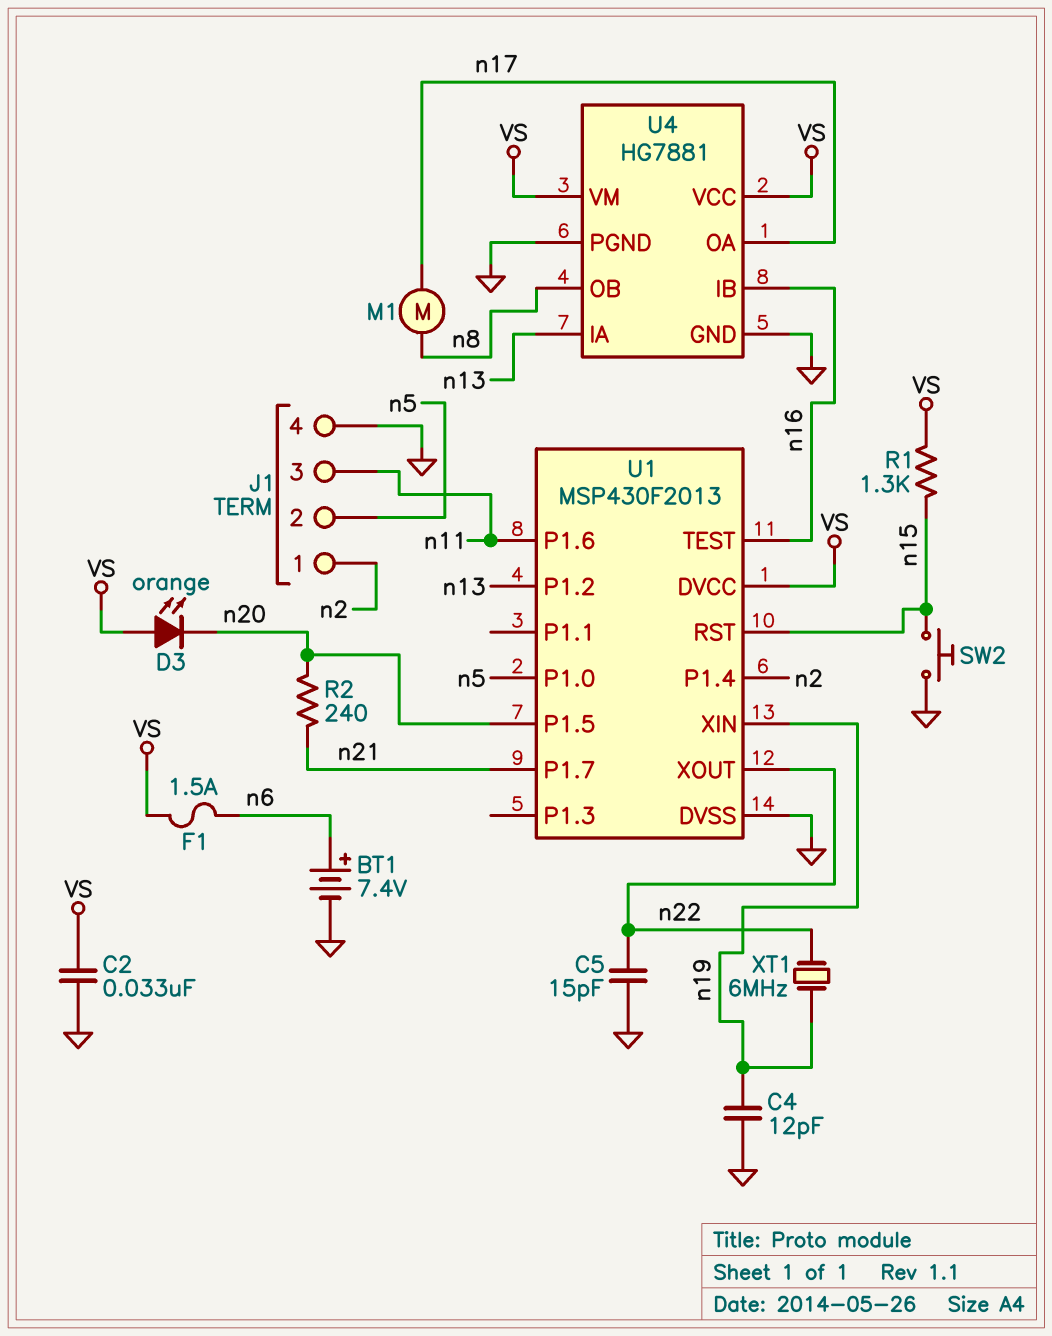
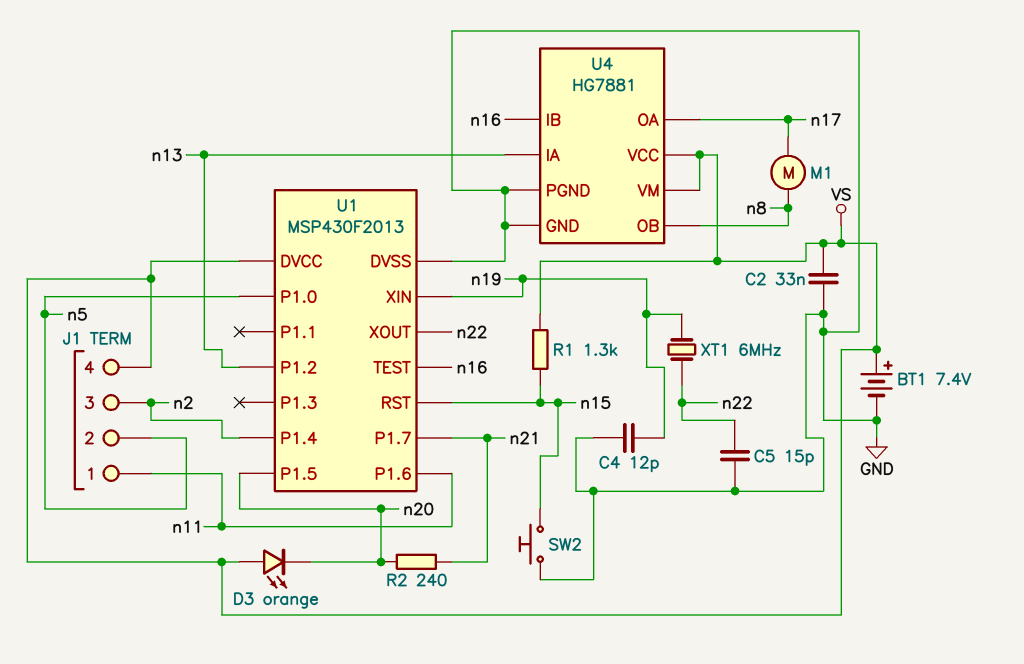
BT1: 7.4V (plus n6, minus GND) -> 7.4V (plus VS, minus GND)
F1: 1.5A (VS, n6) -> none
J1 pin 1: n2 -> n11
J1 pin 3: n11 -> n2
J1 pin 4: GND -> VS

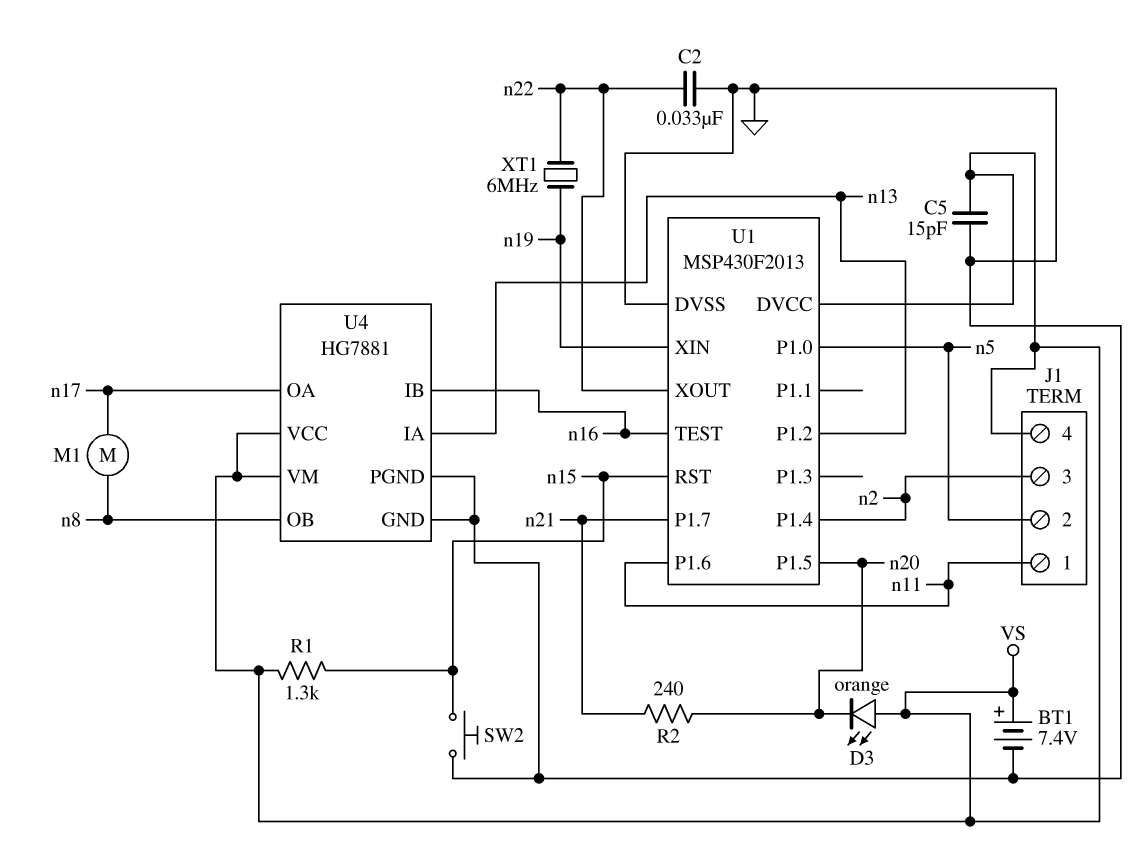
C2: 33nF (GND, VS) -> 33nF (GND, n22)
C4: 12pF (GND, n19) -> none
C5: 15pF (GND, n22) -> 15pF (GND, VS)

